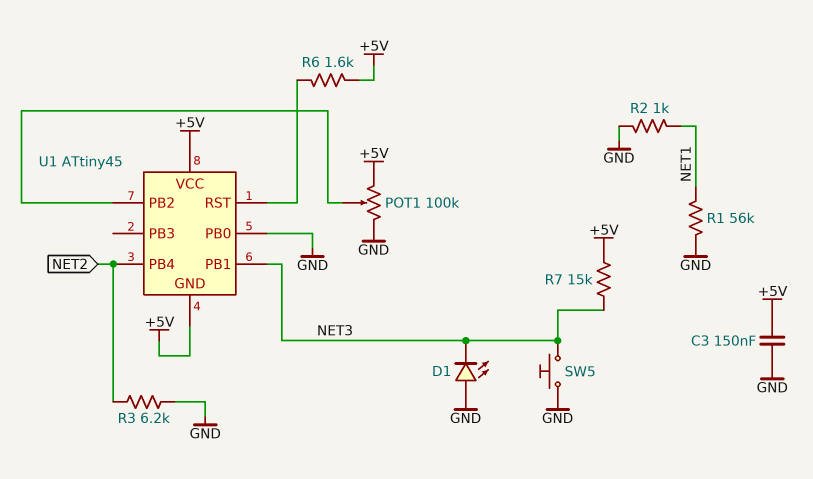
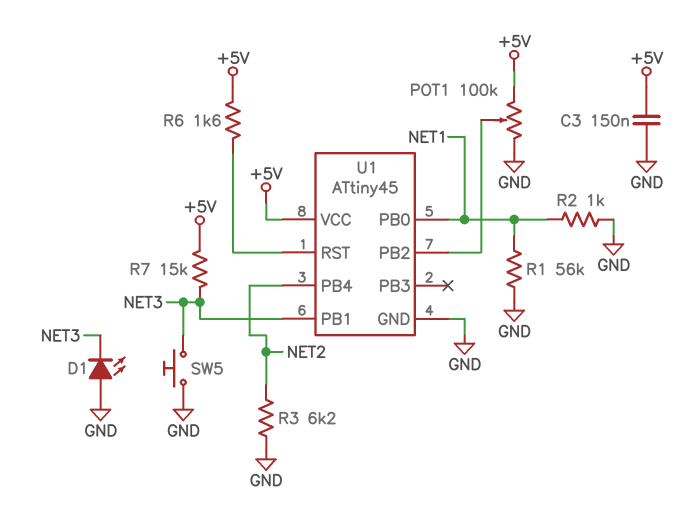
U1 pin GND: +5V -> GND
U1 pin PB0: GND -> NET1

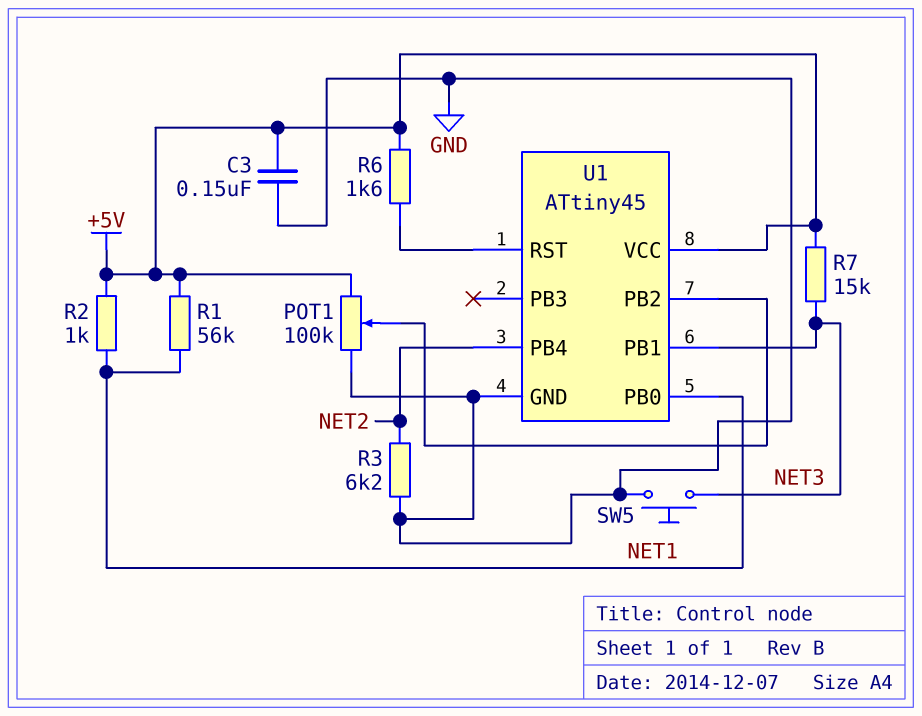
D1: LED (A GND, K NET3) -> none
R1: 56k (GND, NET1) -> 56k (+5V, NET1)
R2: 1k (GND, NET1) -> 1k (+5V, NET1)

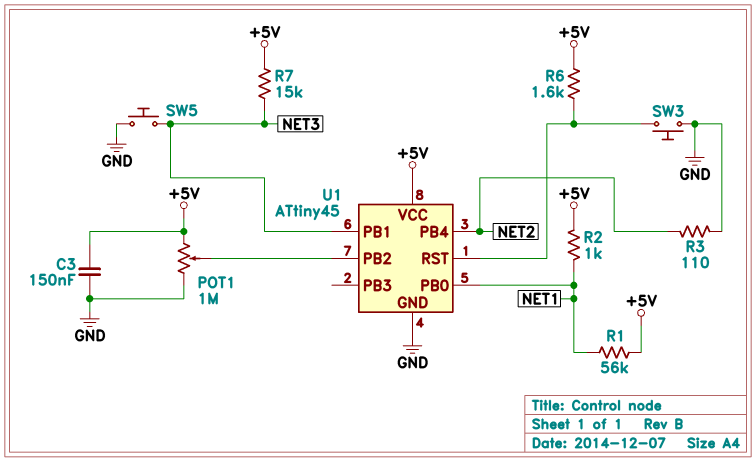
POT1: 100k (+5V, GND, wiper U1/PB2) -> 1M (+5V, GND, wiper U1/PB2)
R3: 6.2k (GND, NET2) -> 110 (GND, NET2)
SW3: none -> button (GND, U1/RST)

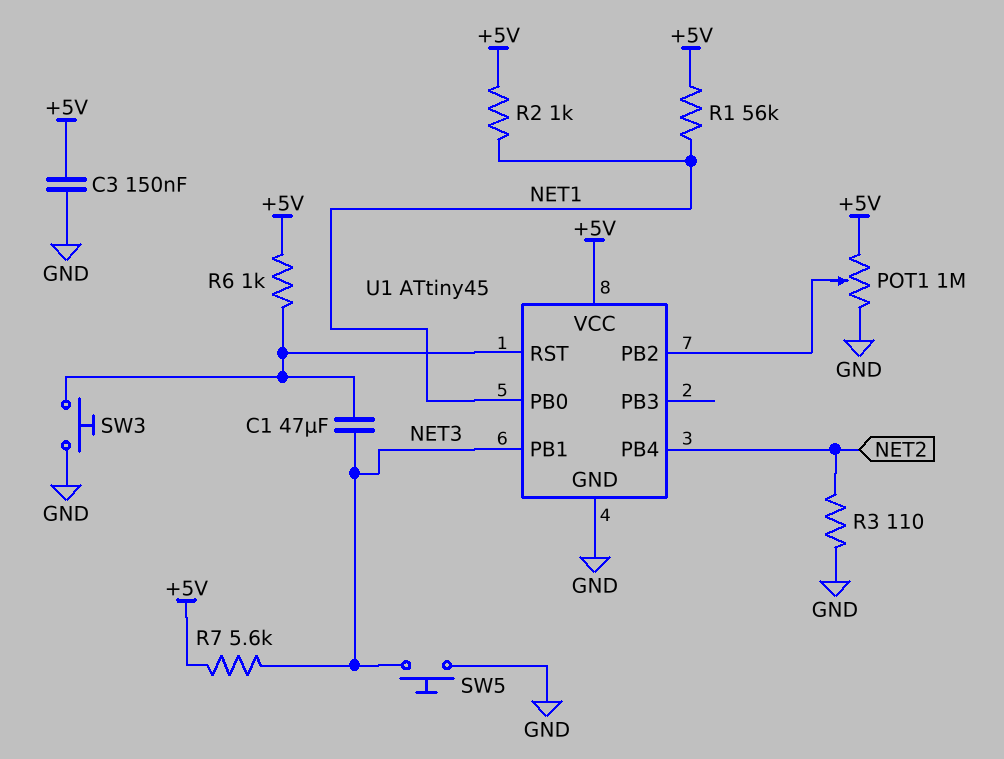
C1: none -> 47uF (NET3, U1/RST)
R6: 1.6k (+5V, U1/RST) -> 1k (+5V, U1/RST)
R7: 15k (+5V, NET3) -> 5.6k (+5V, NET3)

